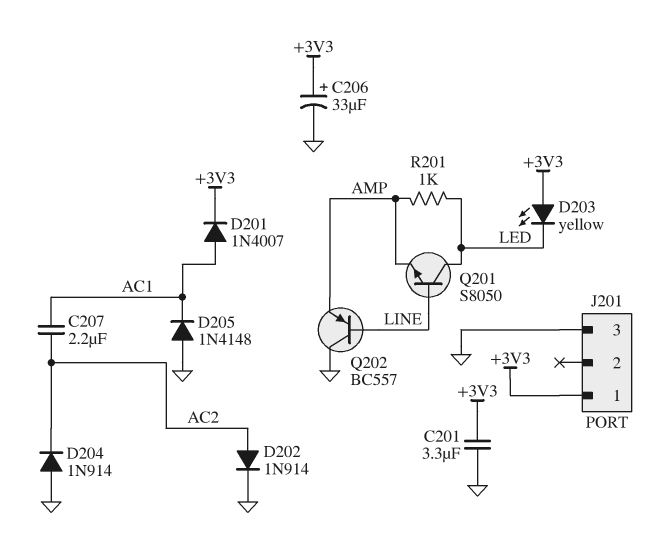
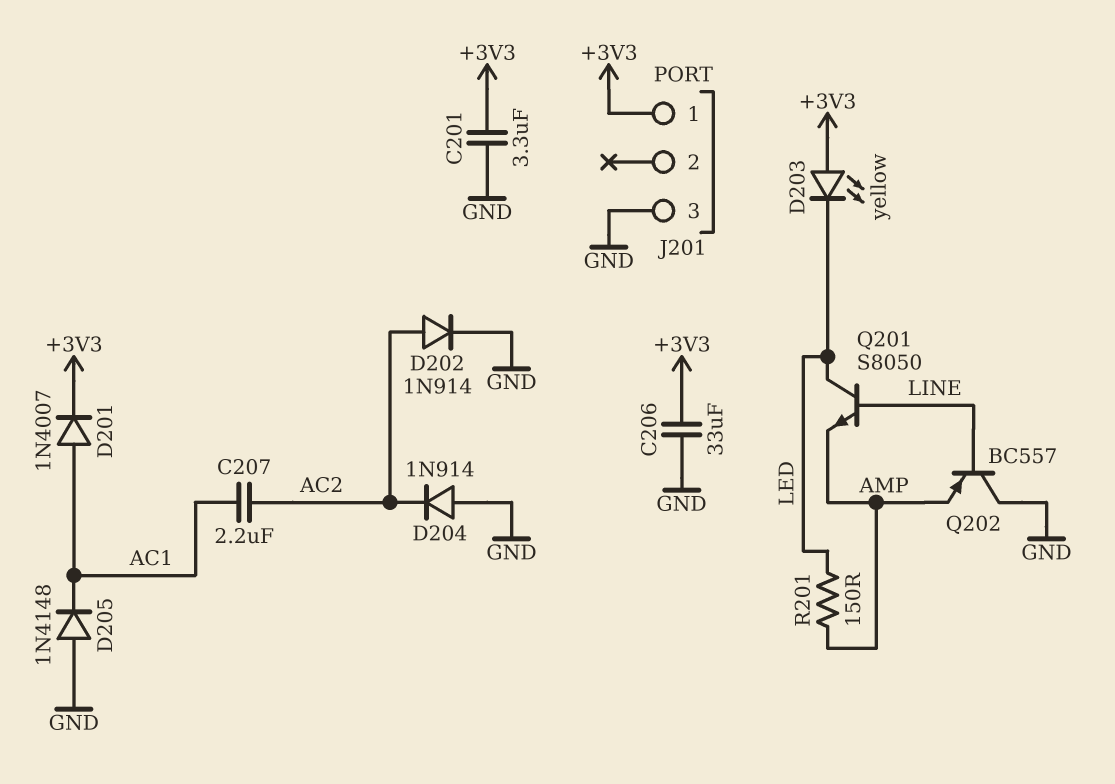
C206: 33uF (plus +3V3, minus GND) -> 33uF (+3V3, GND)
R201: 1k (AMP, LED) -> 150 (AMP, LED)

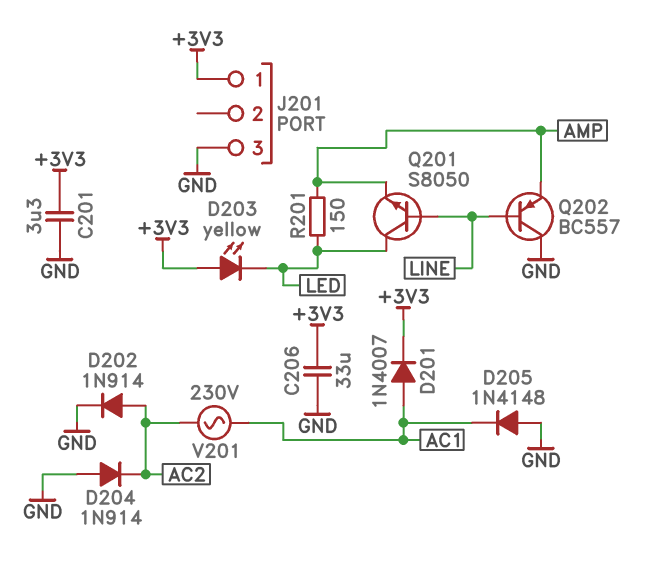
C207: 2.2uF (AC1, AC2) -> none
V201: none -> AC 230V (AC1, AC2)

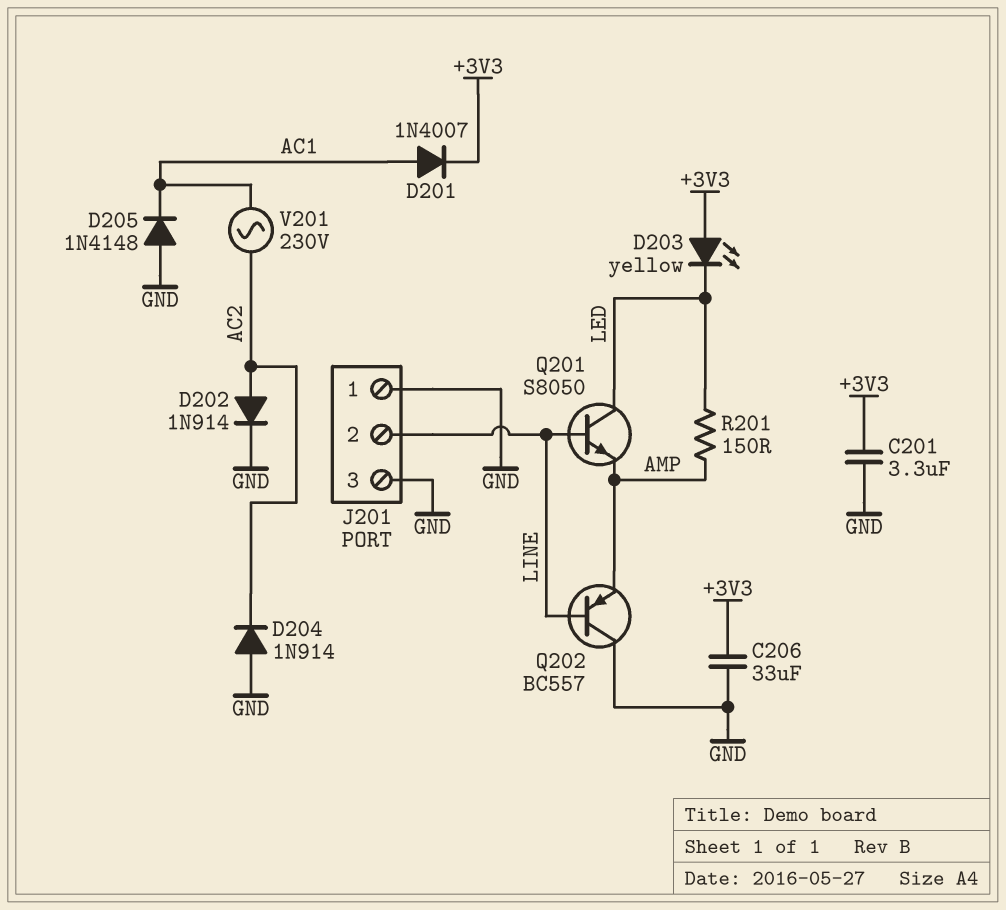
J201 pin 1: +3V3 -> GND
J201 pin 2: none -> LINE

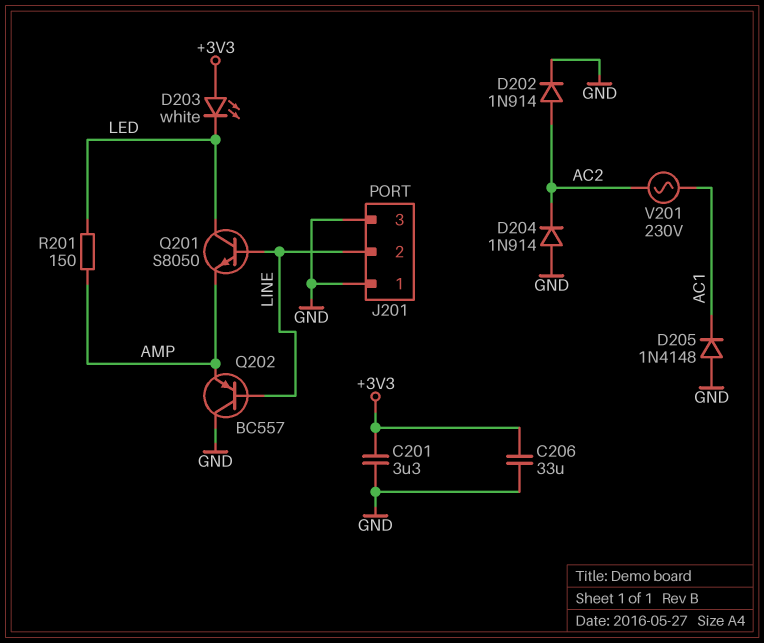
D201: diode 1N4007 (A AC1, K +3V3) -> none
D203: LED yellow (A +3V3, K LED) -> LED white (A +3V3, K LED)

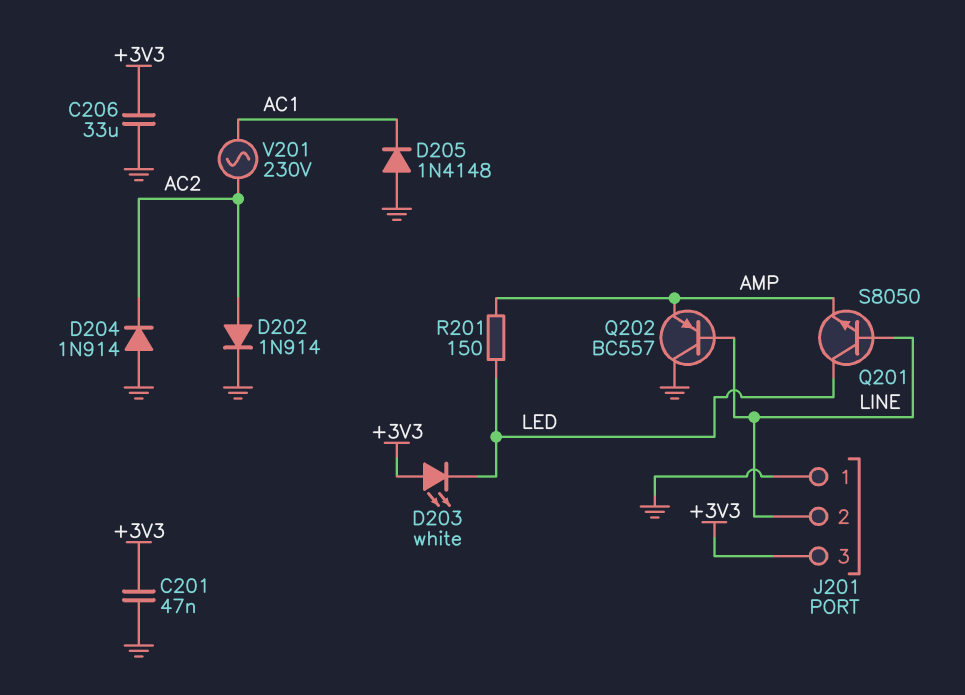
C201: 3.3uF (+3V3, GND) -> 47nF (+3V3, GND)
J201 pin 3: GND -> +3V3

